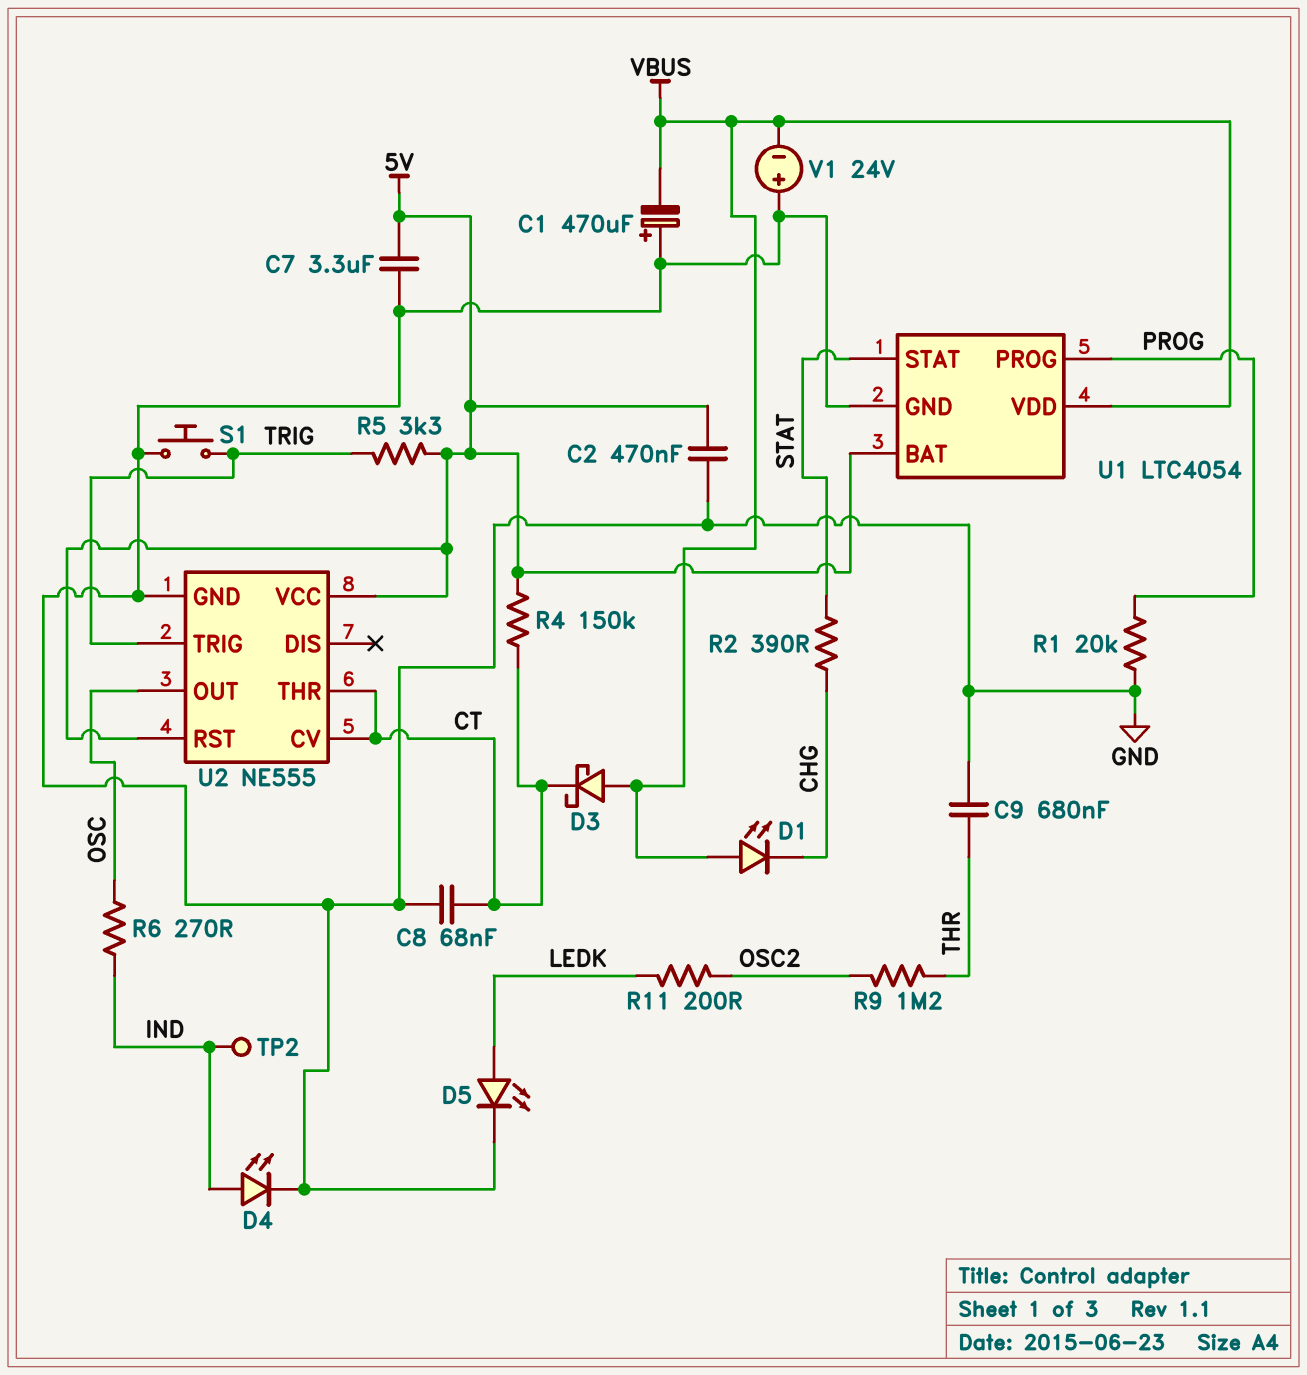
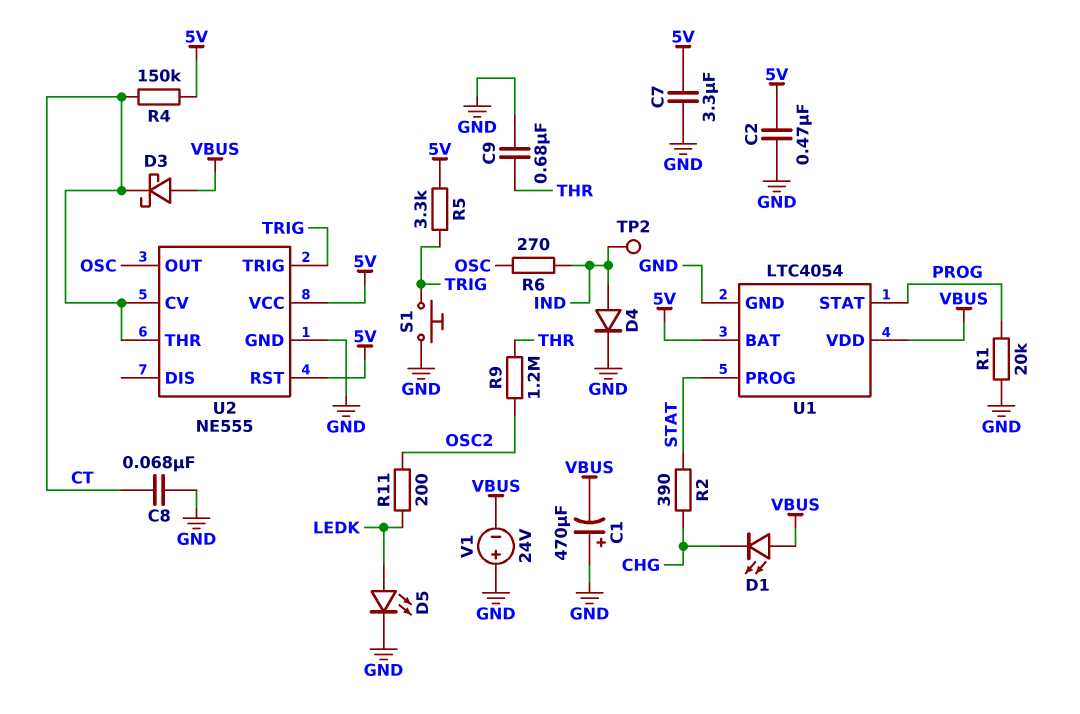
D4: LED (A IND, K GND) -> diode (A IND, K GND)
U1 pin PROG: PROG -> STAT
U1 pin STAT: STAT -> PROG

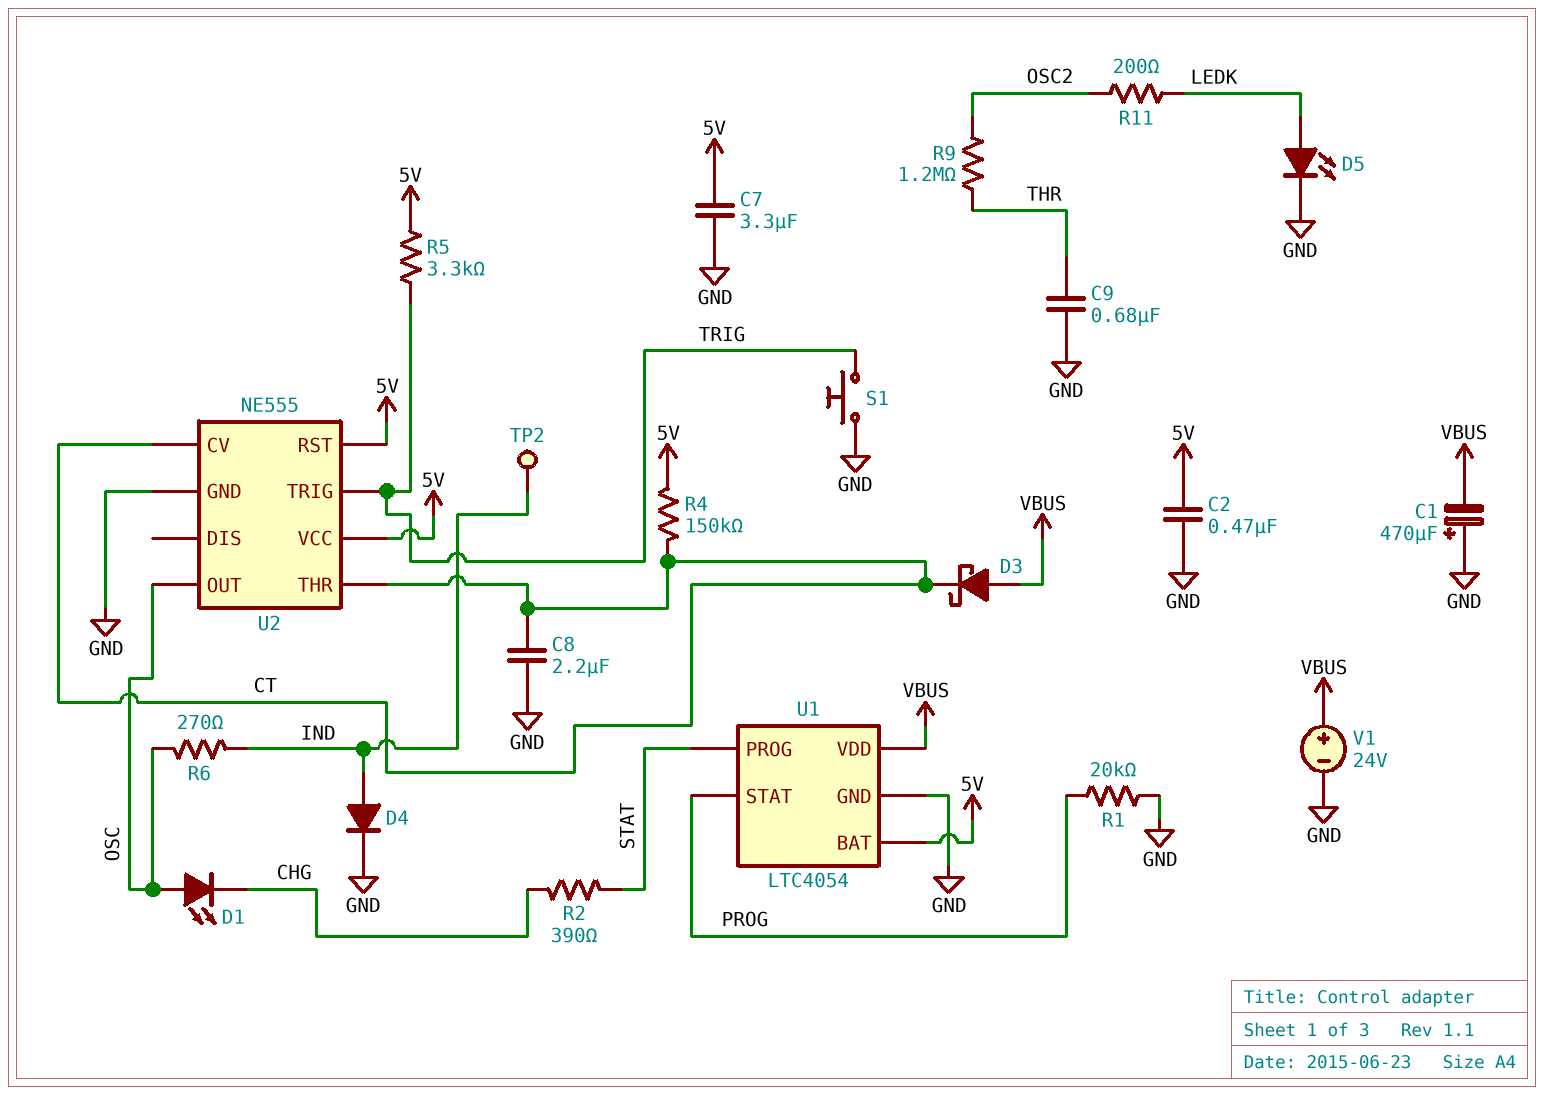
C8: 68nF (CT, GND) -> 2.2uF (CT, GND)
D1: LED (A VBUS, K CHG) -> LED (A OSC, K CHG)
V1: 24V (plus GND, minus VBUS) -> 24V (plus VBUS, minus GND)

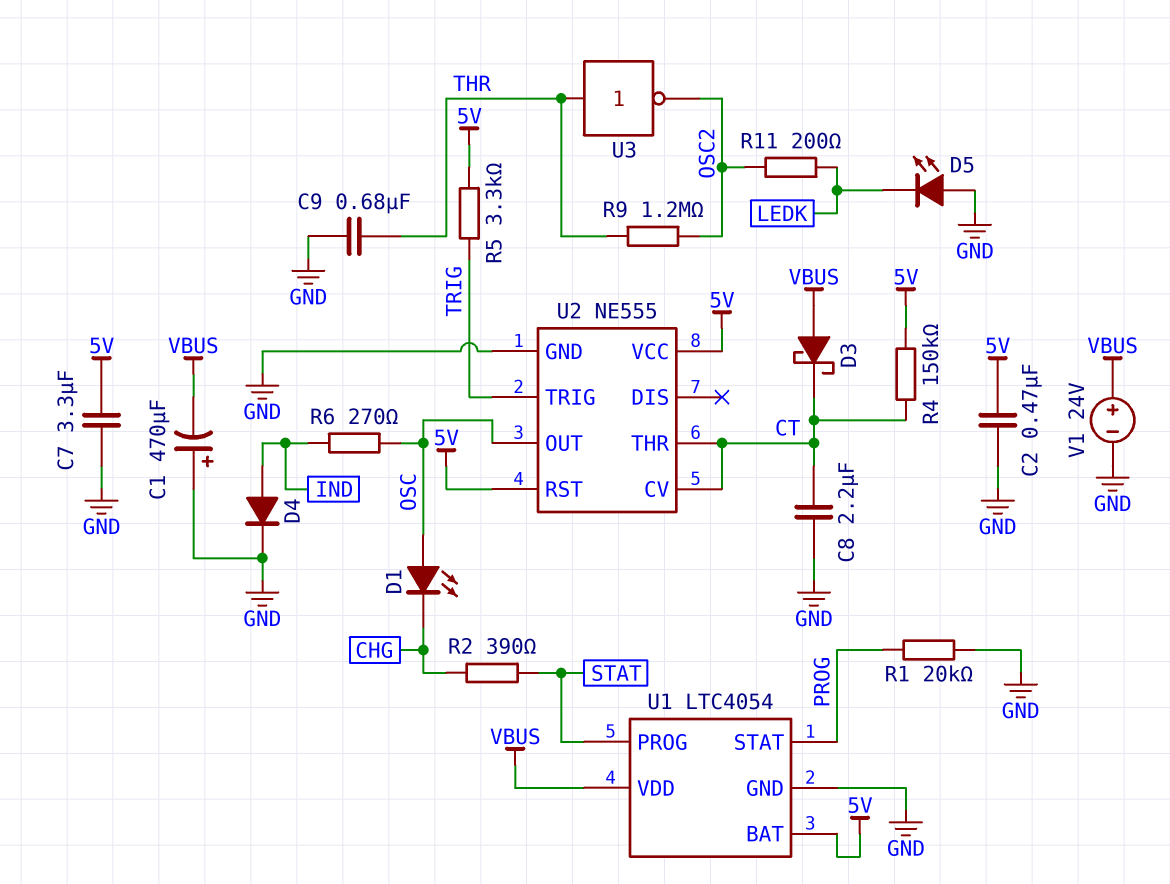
D5: LED (A LEDK, K GND) -> LED (A GND, K LEDK)
S1: button (GND, TRIG) -> none
TP2: test point (IND) -> none
U3: none -> NOT (in THR, out OSC2)

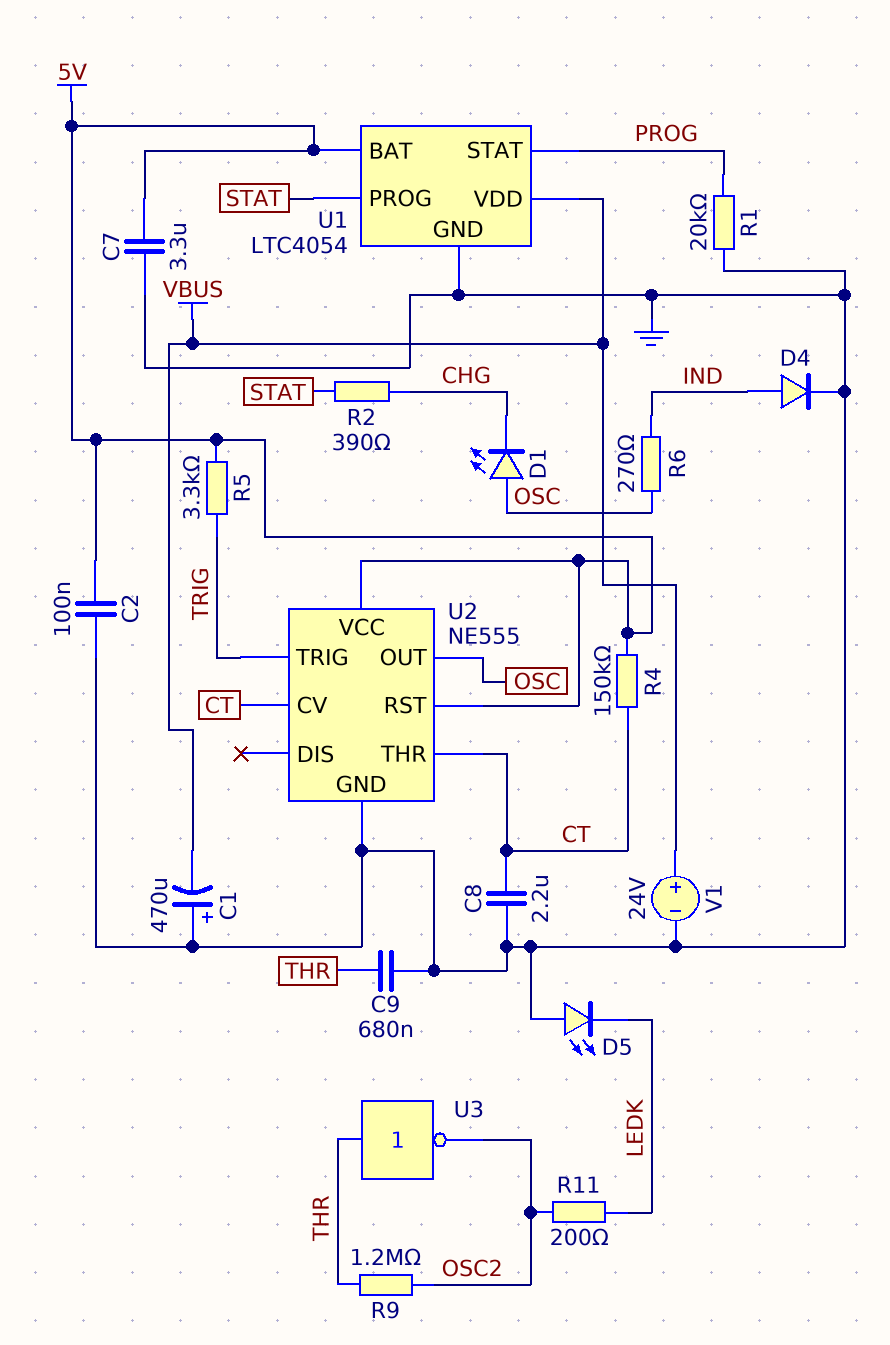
C2: 470nF (5V, GND) -> 100nF (5V, GND)
D3: schottky (A VBUS, K CT) -> none

